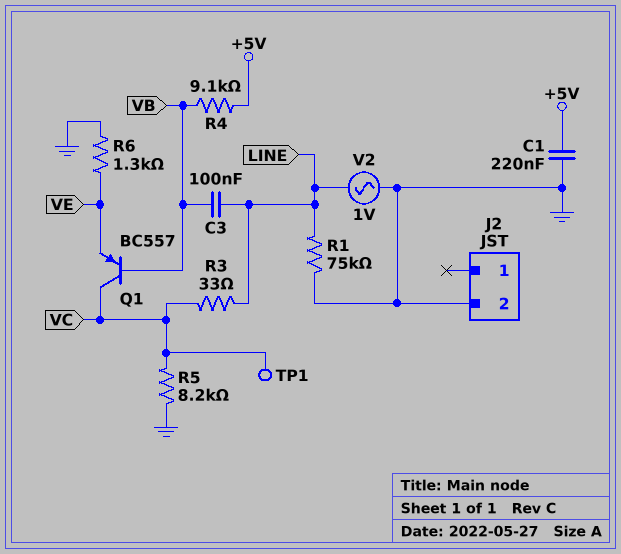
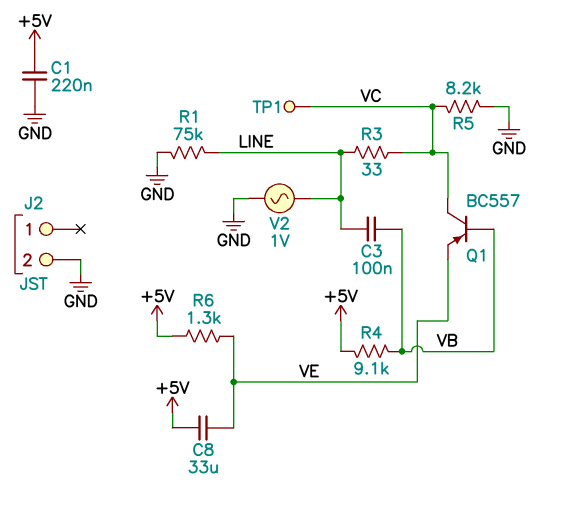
C8: none -> 33uF (+5V, VE)
R6: 1.3k (GND, VE) -> 1.3k (+5V, VE)

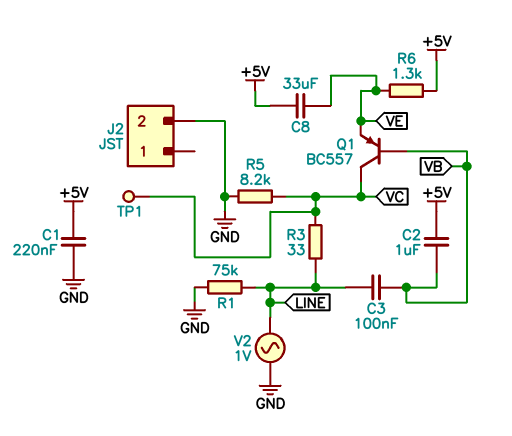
C2: none -> 1uF (+5V, VB)
R4: 9.1k (+5V, VB) -> none

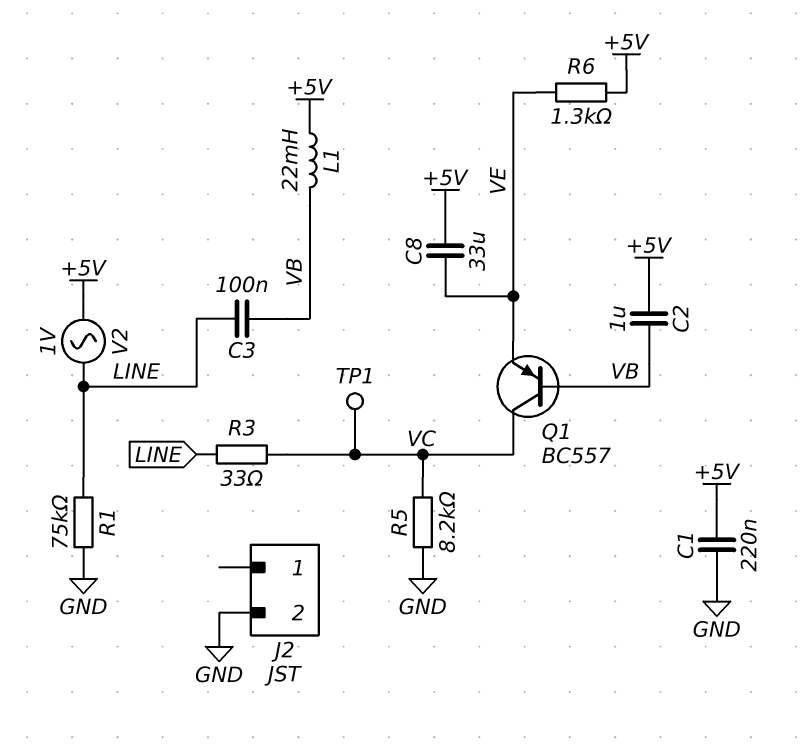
L1: none -> 22mH (+5V, VB)
V2: AC 1V (GND, LINE) -> AC 1V (+5V, LINE)

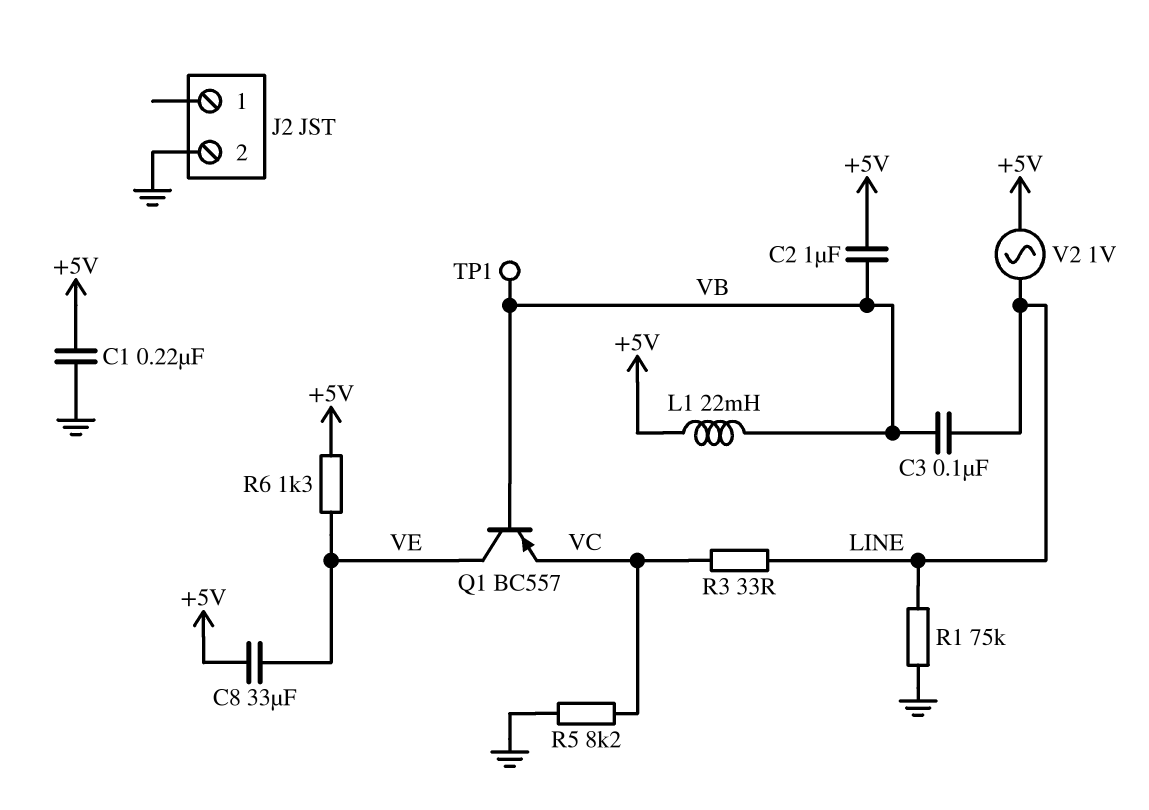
Q1: PNP BC557 (B VB, C VC, E VE) -> PNP BC557 (B VB, C VE, E VC)
TP1: test point (VC) -> test point (VB)

